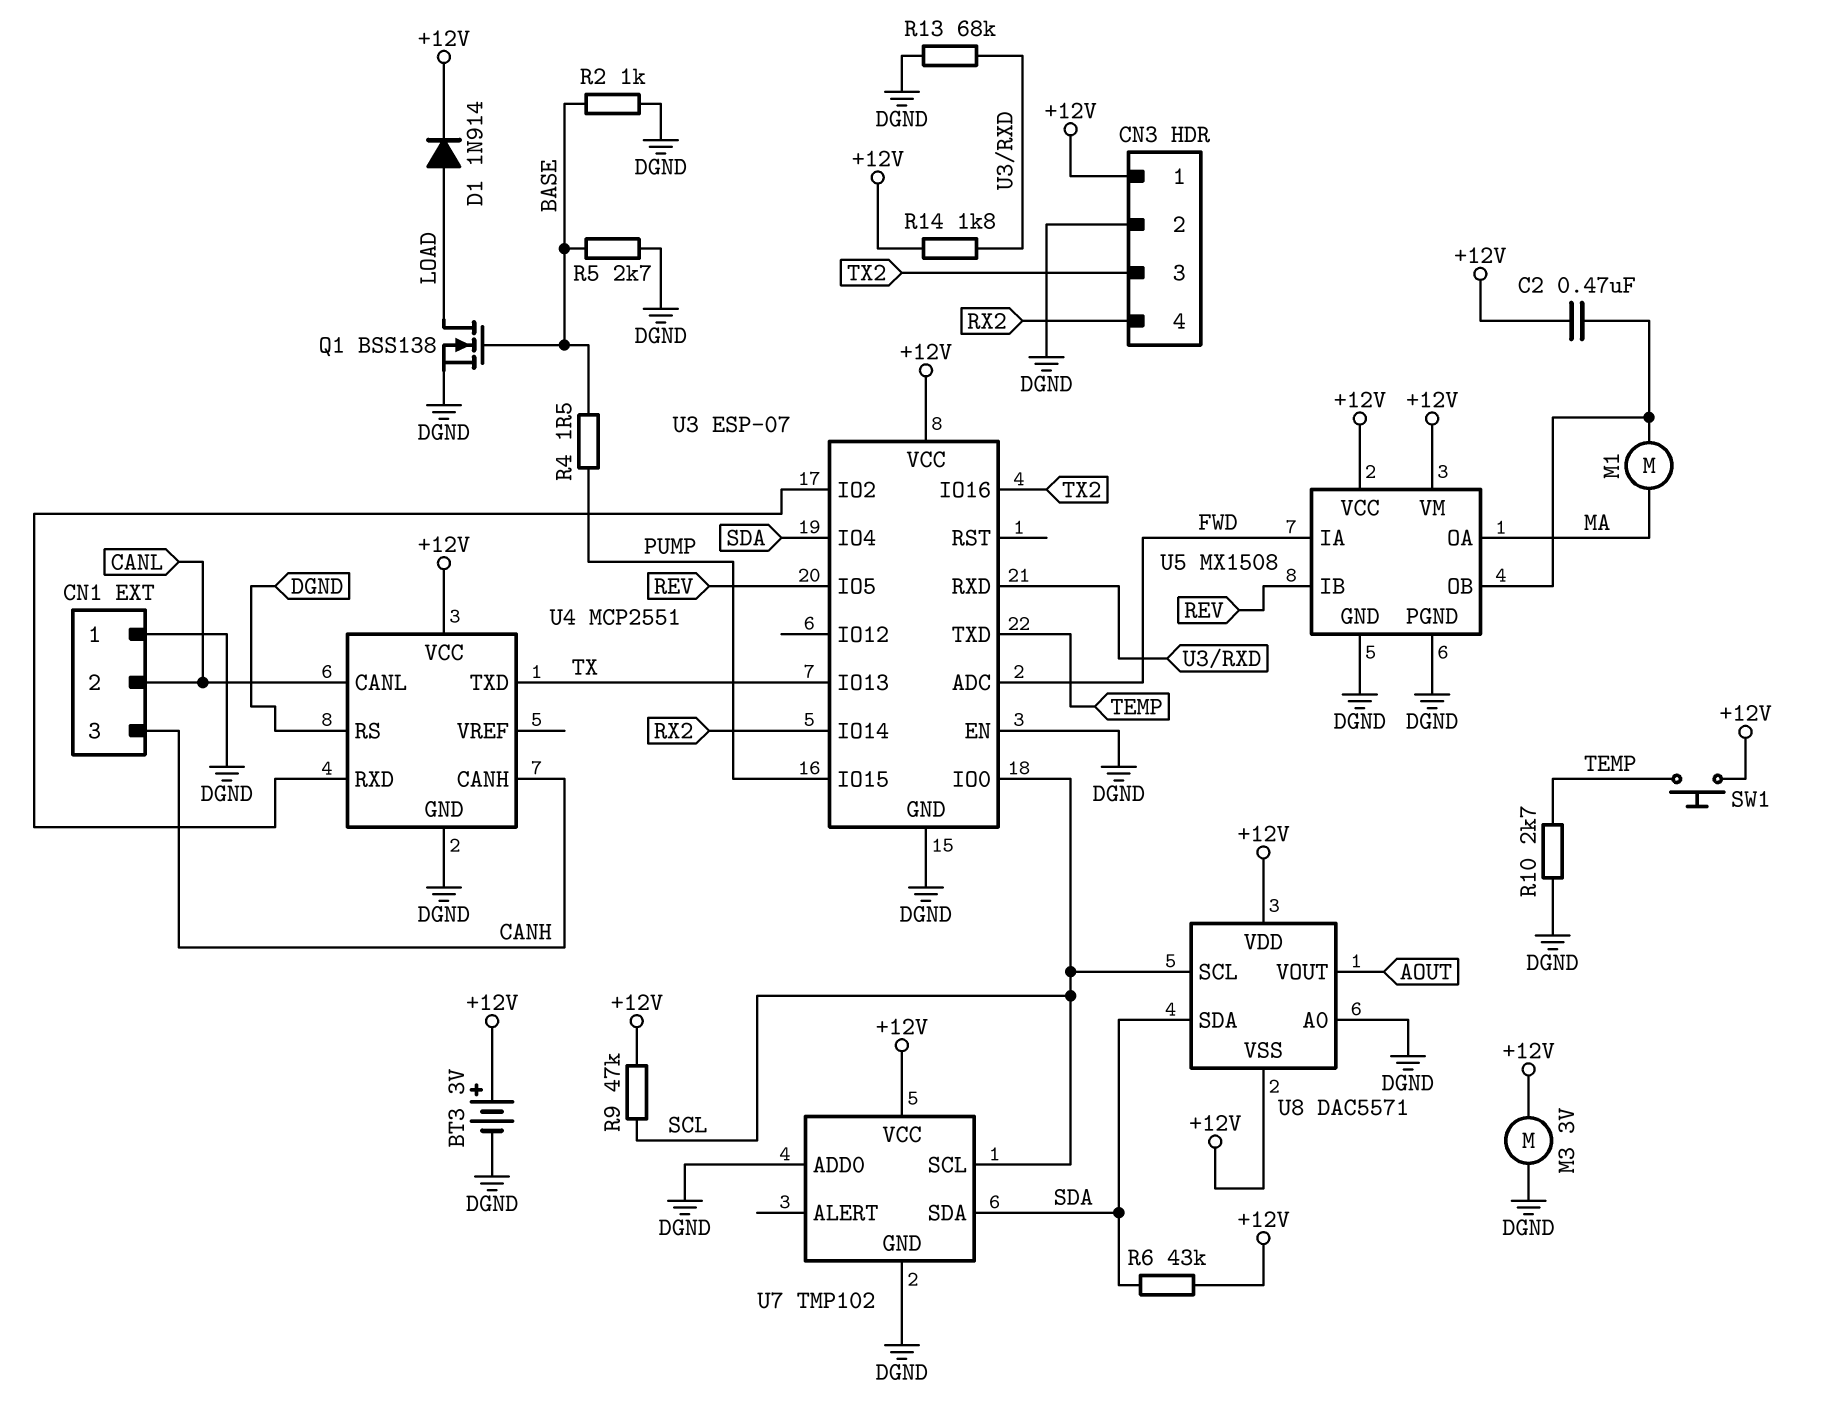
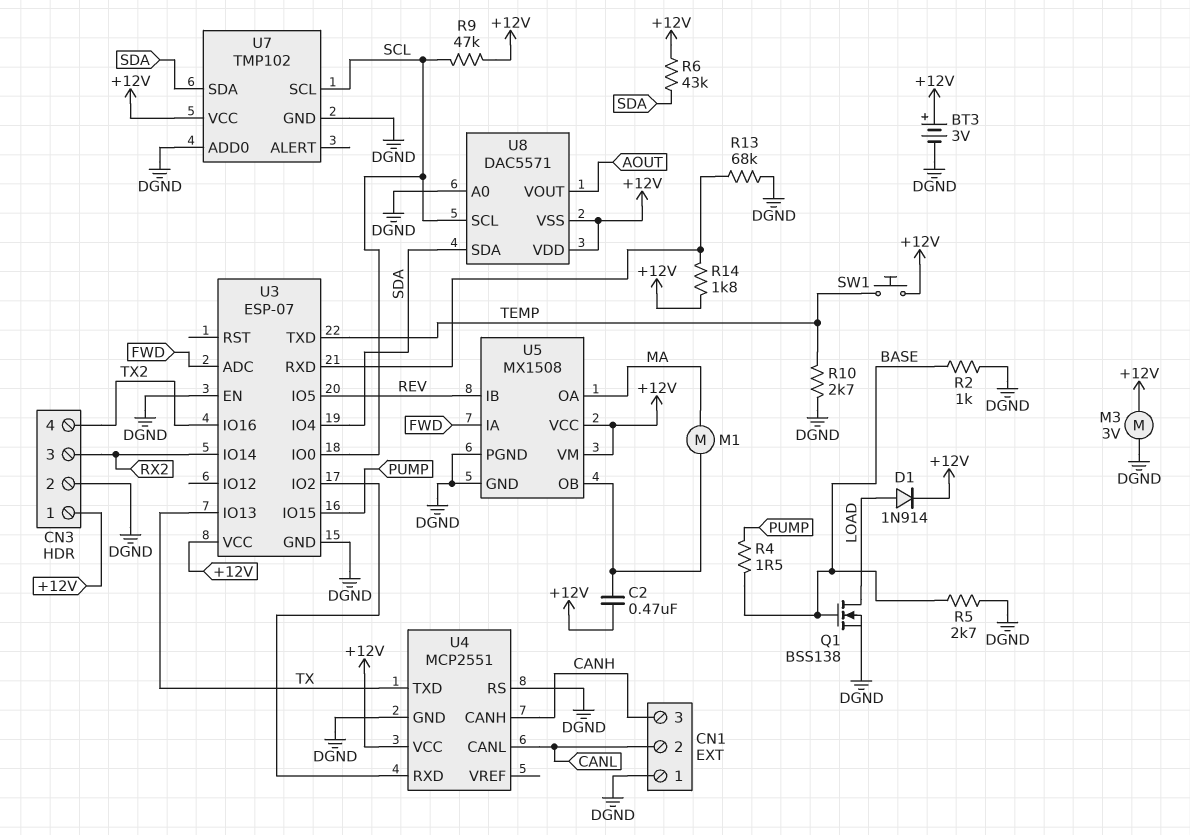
CN3 pin 3: TX2 -> RX2
CN3 pin 4: RX2 -> TX2

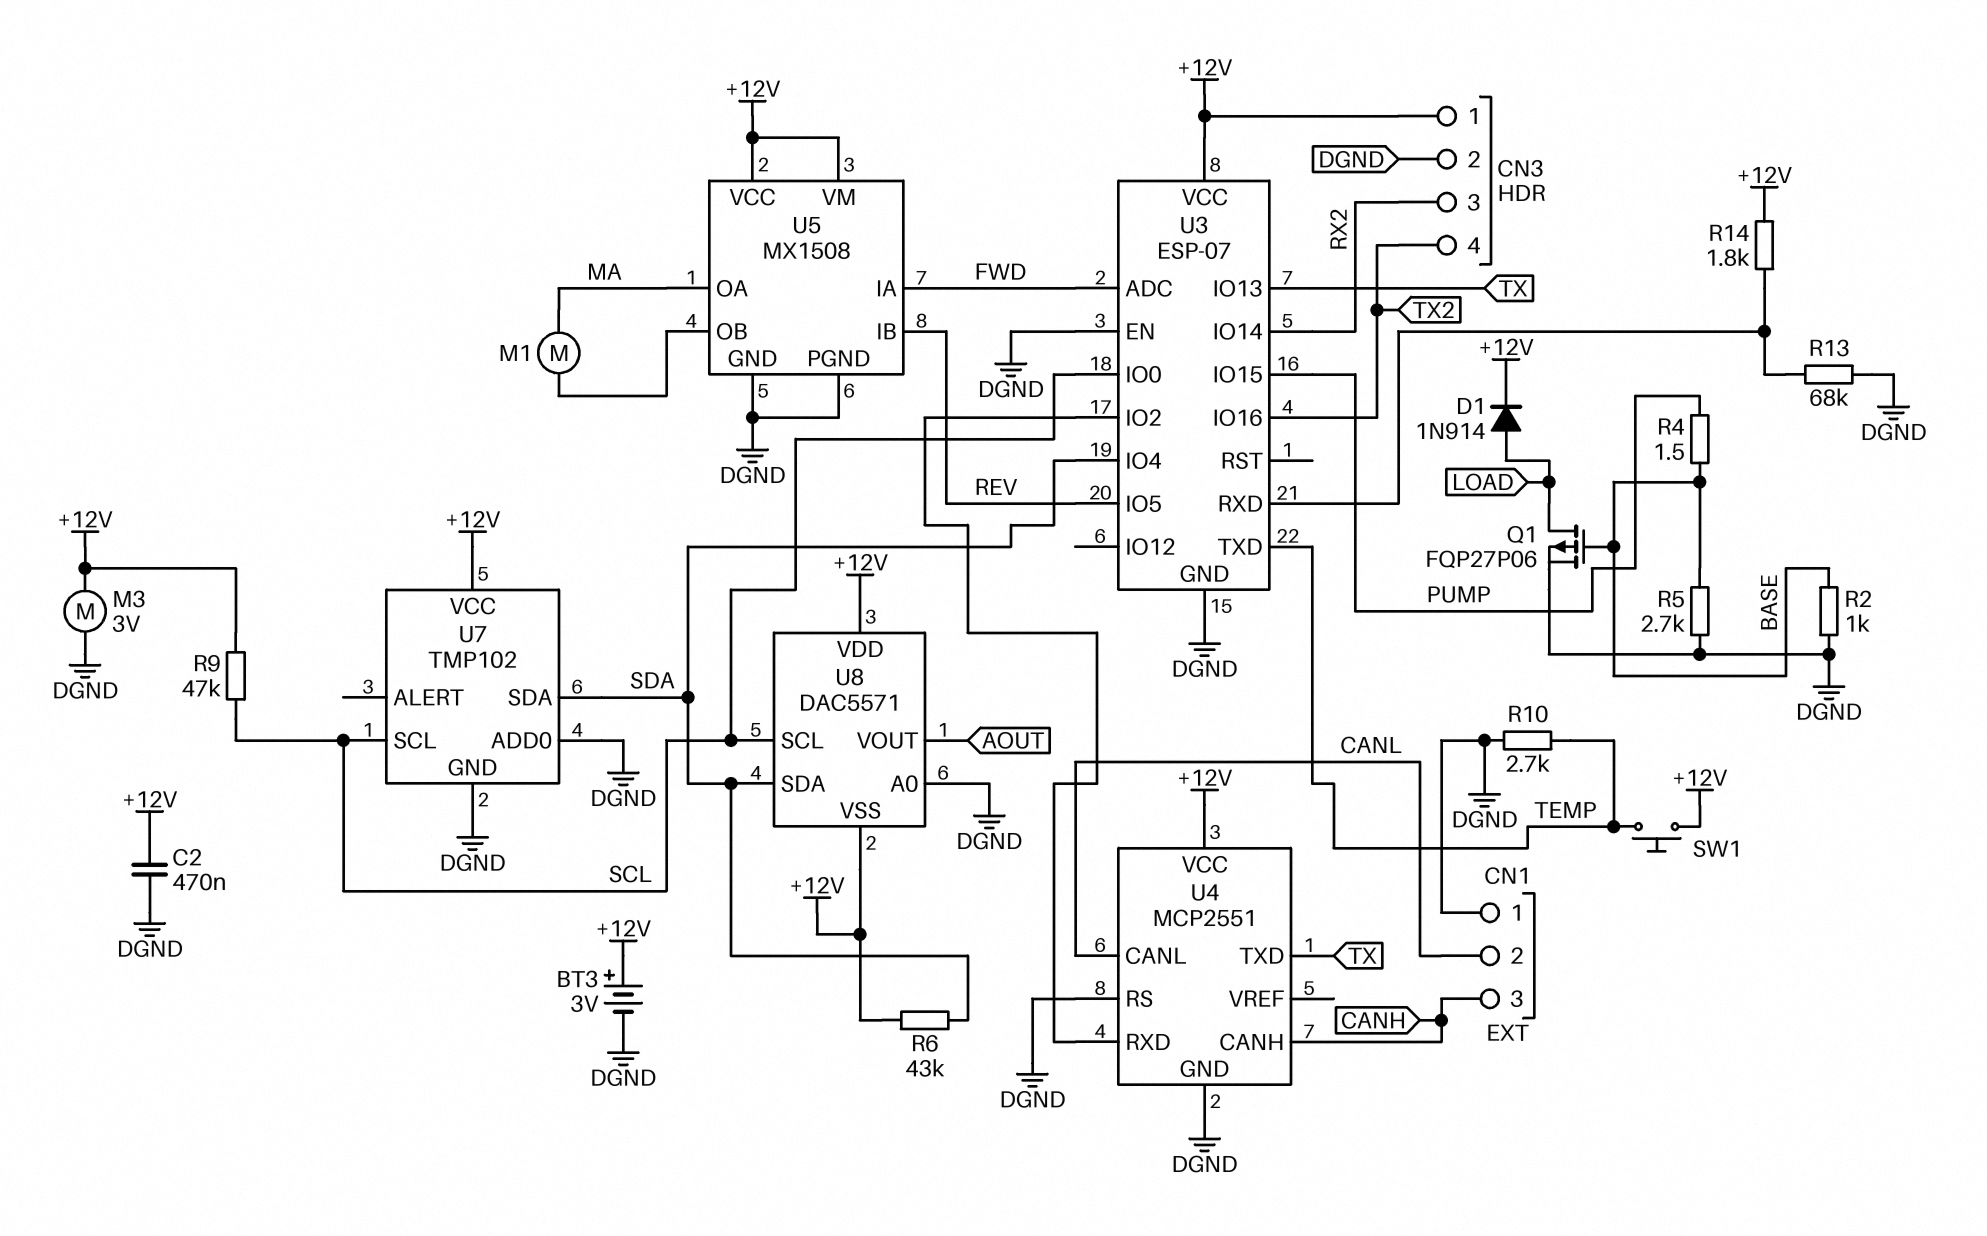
C2: 470nF (+12V, U5/OB) -> 470nF (+12V, DGND)
Q1: NMOS BSS138 (G BASE, D LOAD, S DGND) -> PMOS FQP27P06 (G BASE, D LOAD, S DGND)

